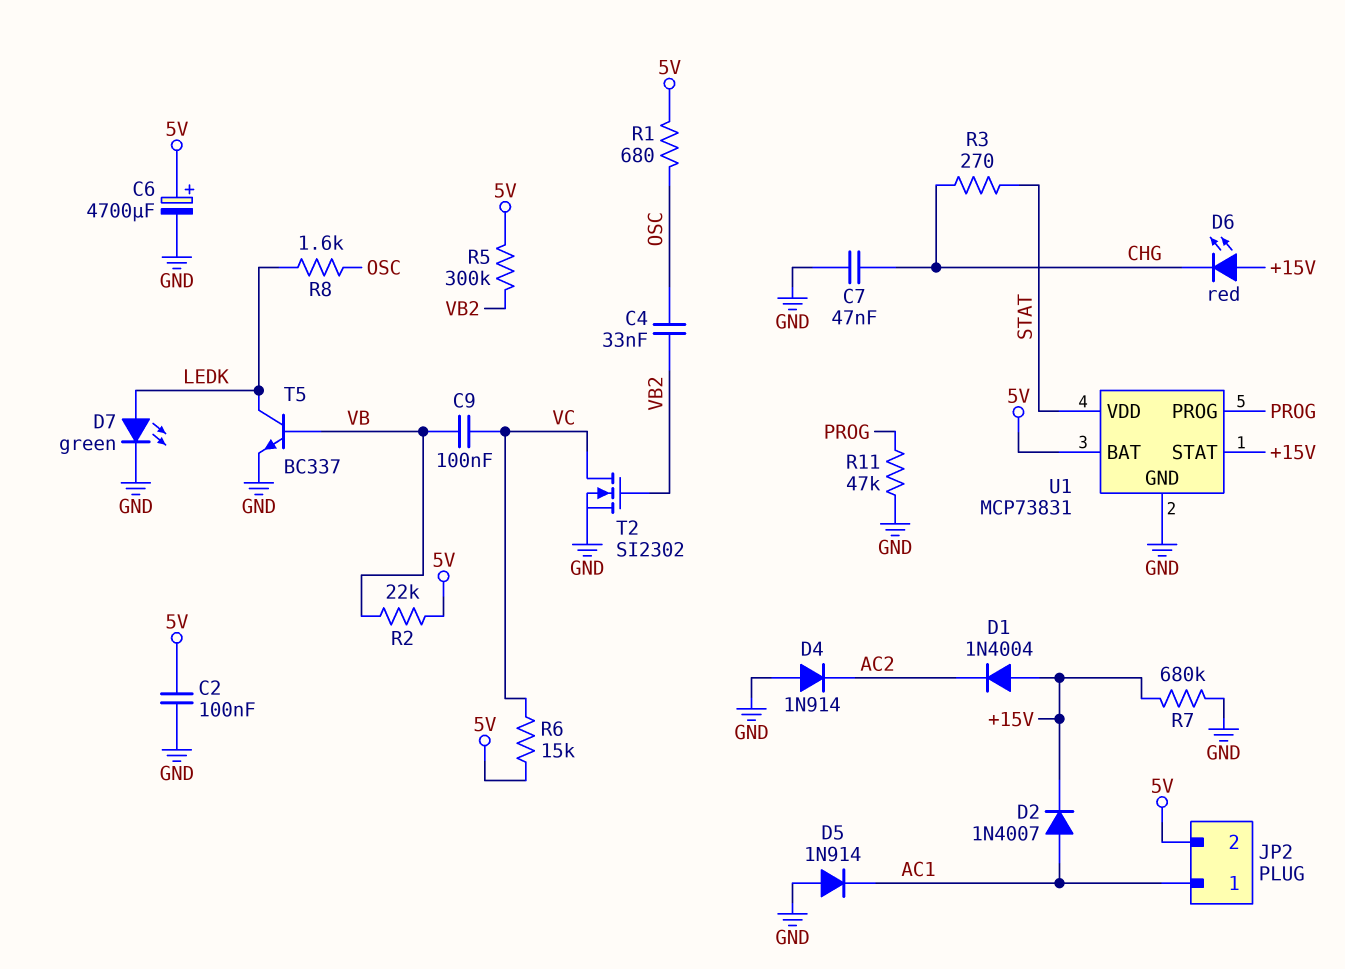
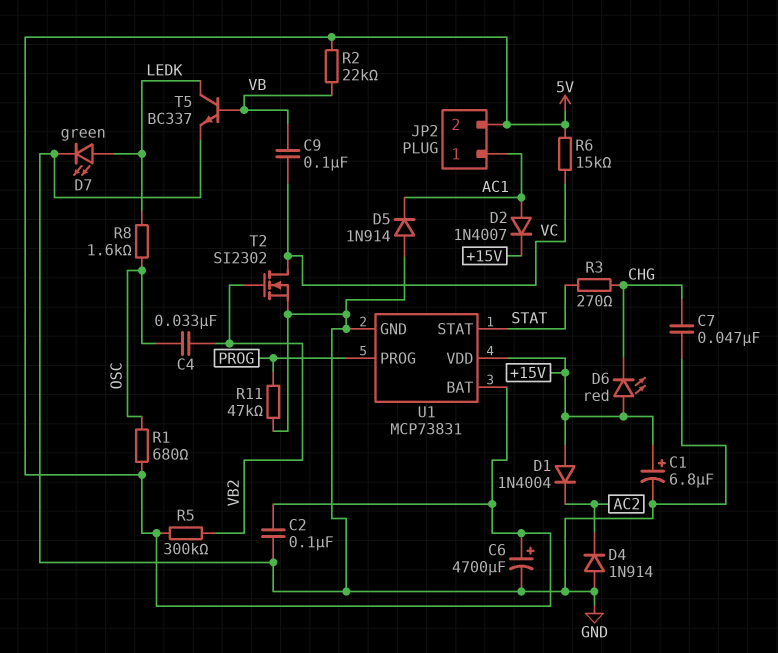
C1: none -> 6.8uF (plus +15V, minus GND)
R7: 680k (+15V, GND) -> none
U1 pin STAT: +15V -> STAT
U1 pin VDD: STAT -> +15V

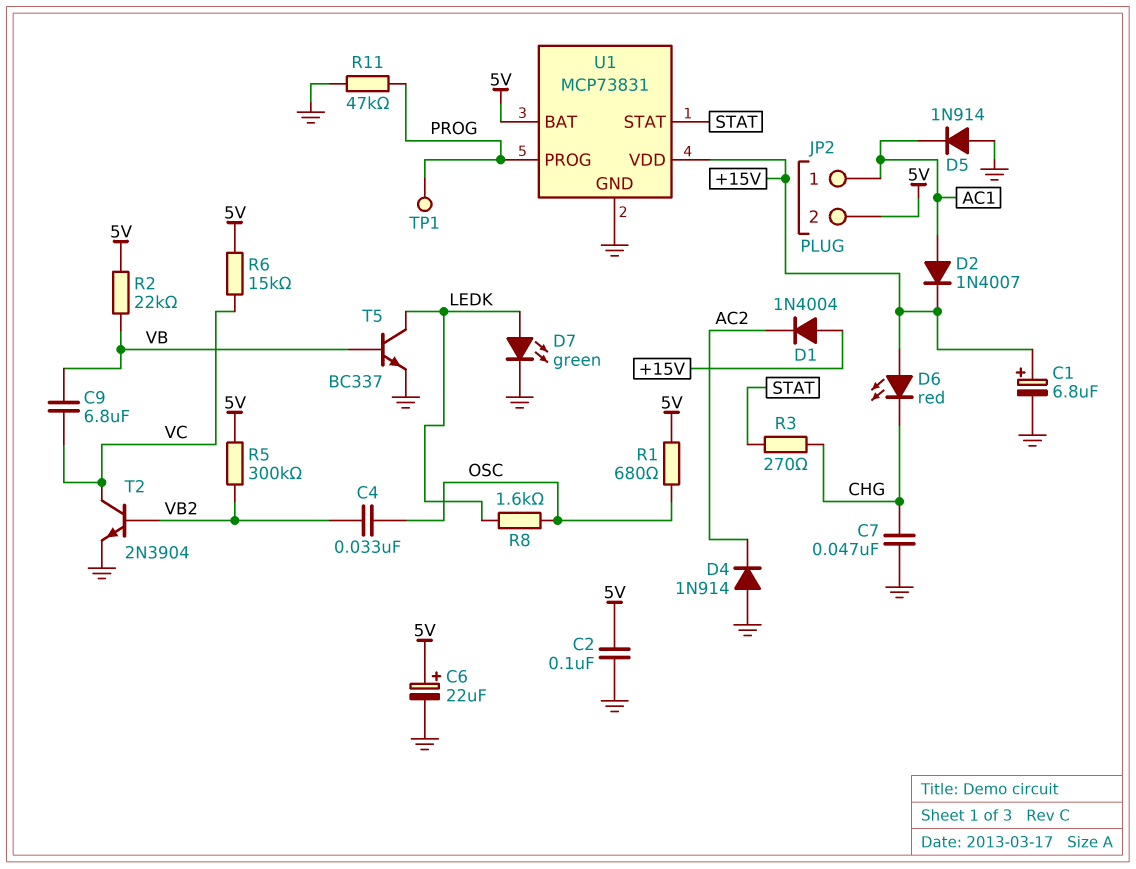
C6: 4700uF (plus 5V, minus GND) -> 22uF (plus 5V, minus GND)
C9: 100nF (VB, VC) -> 6.8uF (VB, VC)
T2: NMOS SI2302 (G VB2, D VC, S GND) -> NPN 2N3904 (B VB2, C VC, E GND)
TP1: none -> test point (PROG)

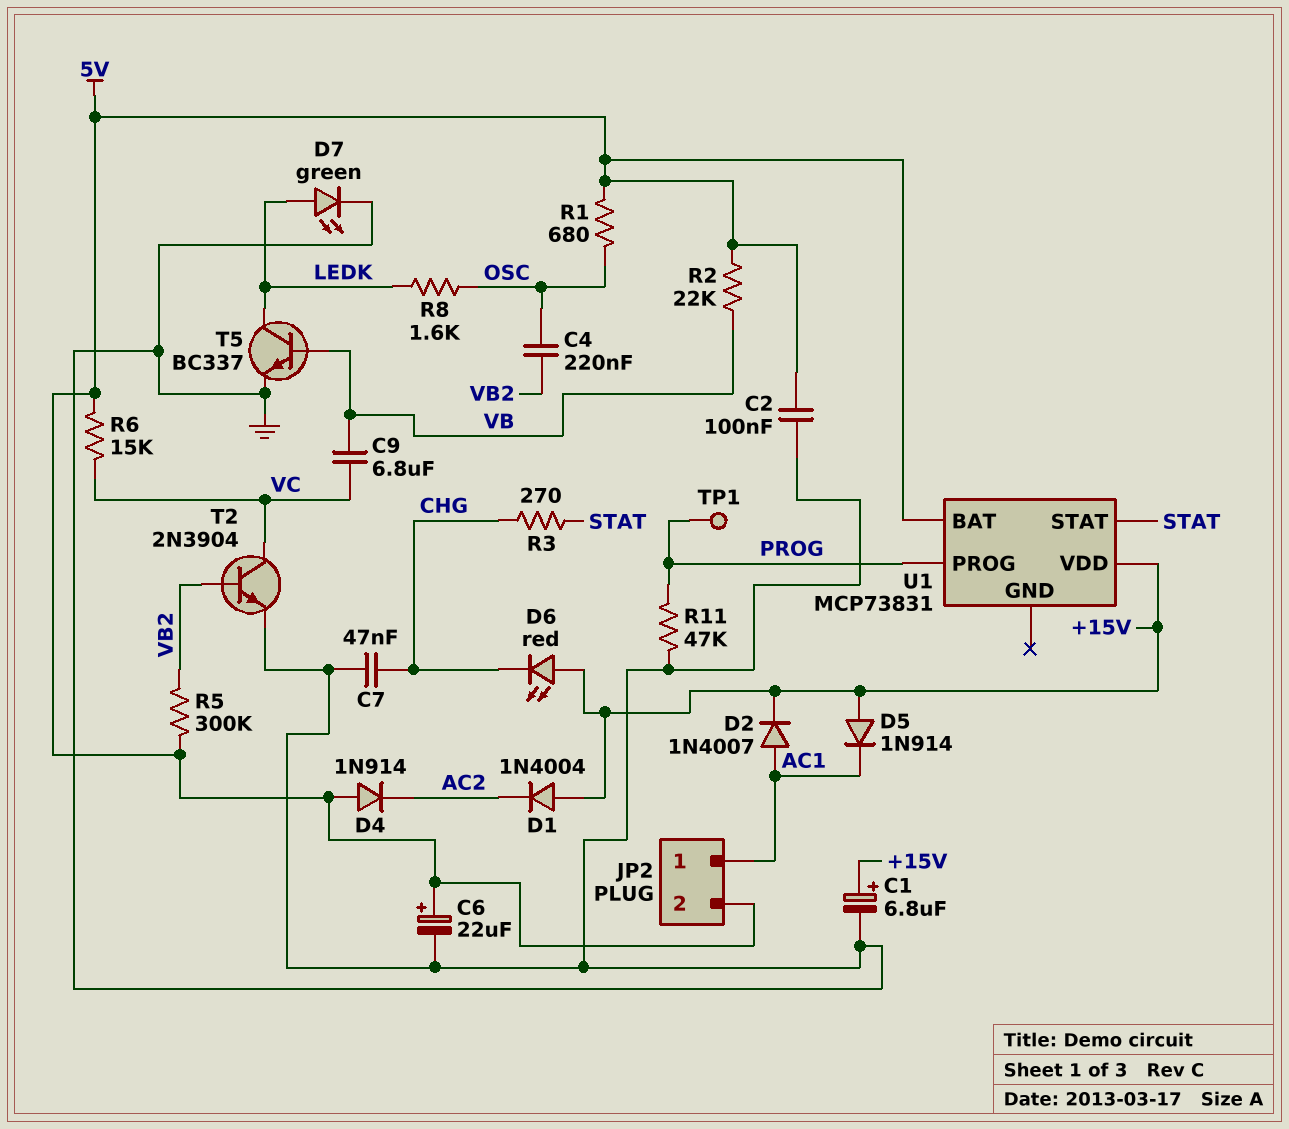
C4: 33nF (OSC, VB2) -> 220nF (OSC, VB2)
D4: diode 1N914 (A GND, K AC2) -> diode 1N914 (A 5V, K AC2)
D5: diode 1N914 (A GND, K AC1) -> diode 1N914 (A +15V, K AC1)
U1 pin GND: GND -> none

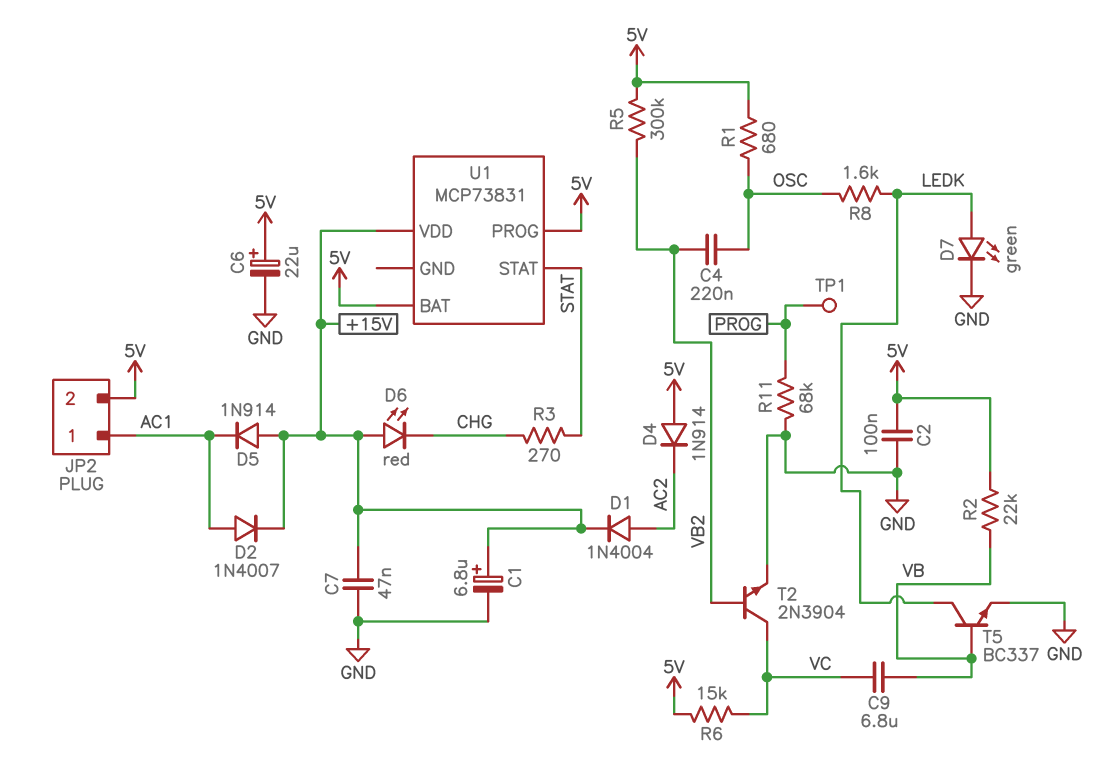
C7: 47nF (CHG, GND) -> 47nF (+15V, GND)
D1: diode 1N4004 (A +15V, K AC2) -> diode 1N4004 (A AC2, K +15V)
R11: 47k (GND, PROG) -> 68k (GND, PROG)
U1 pin PROG: PROG -> 5V

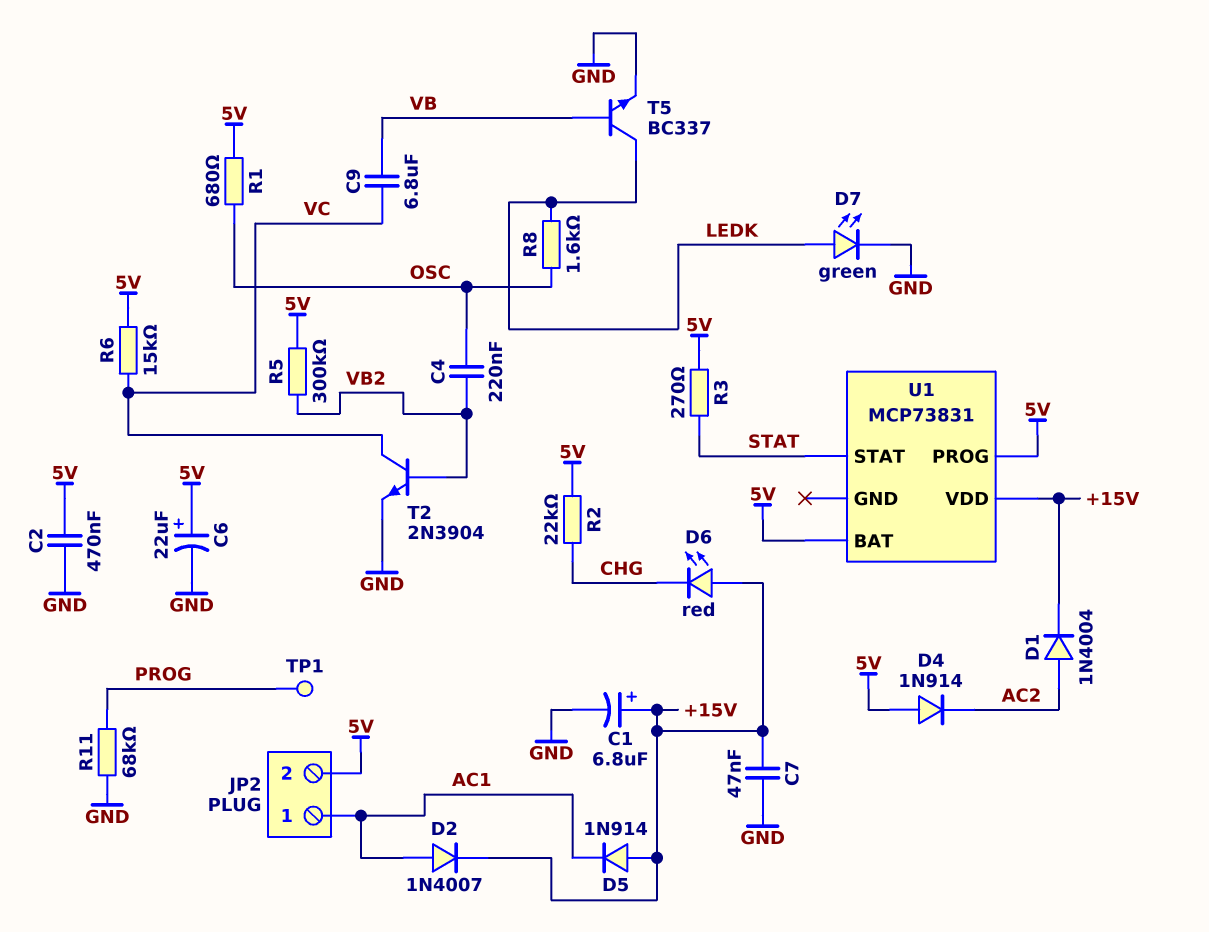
C2: 100nF (5V, GND) -> 470nF (5V, GND)
R2: 22k (5V, VB) -> 22k (5V, CHG)
R3: 270 (CHG, STAT) -> 270 (5V, STAT)

